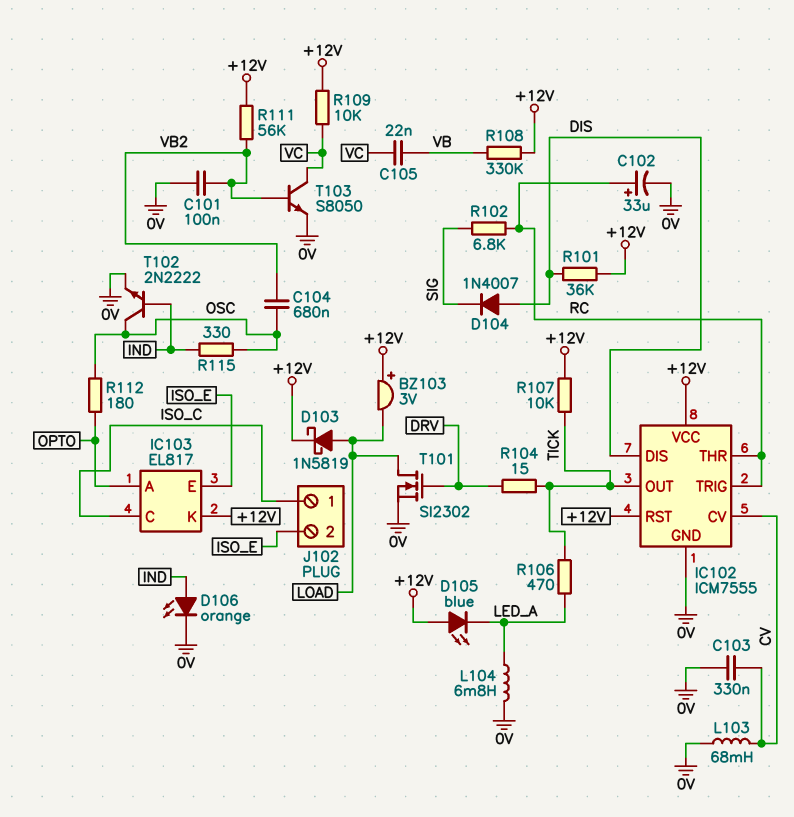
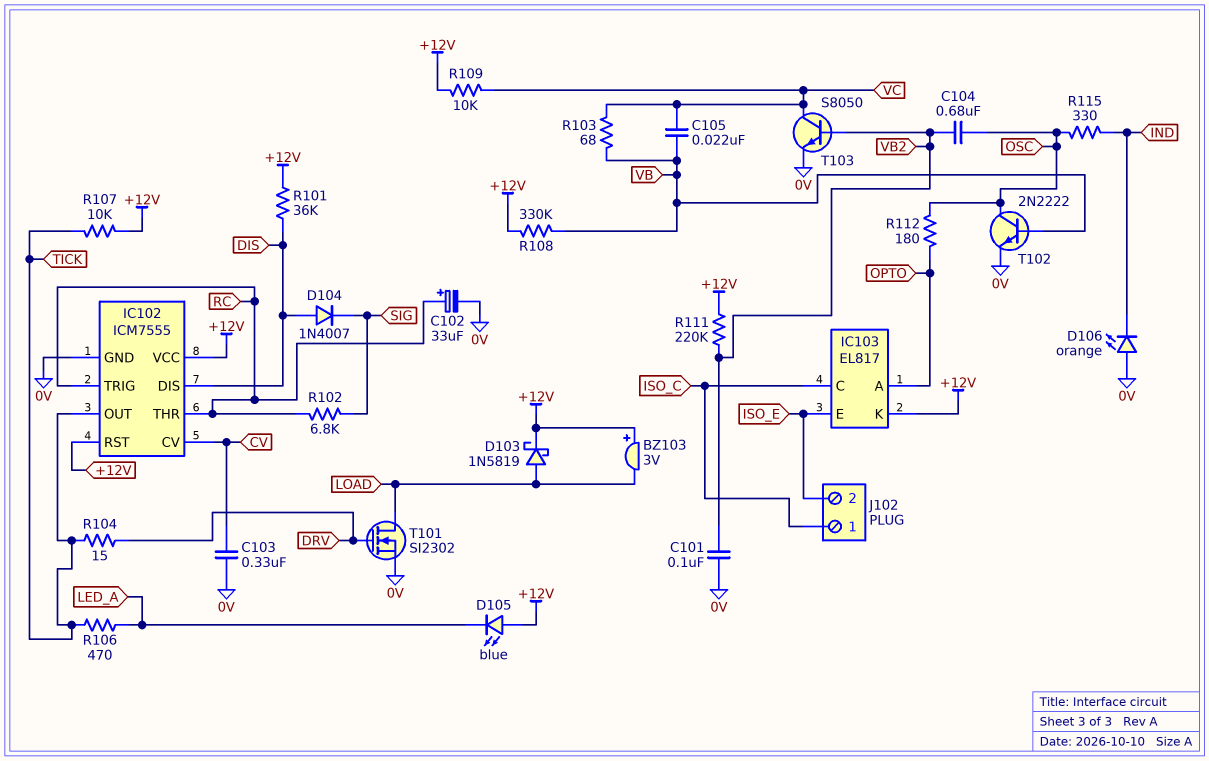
D106: LED orange (A IND, K 0V) -> LED orange (A 0V, K IND)
L103: 68mH (0V, CV) -> none
L104: 6.8mH (0V, LED_A) -> none
R103: none -> 68 (VB, VC)
R111: 56k (+12V, VB2) -> 220k (+12V, VB2)
T102: NPN 2N2222 (B IND, C OSC, E 0V) -> NPN 2N2222 (B VB, C OSC, E 0V)

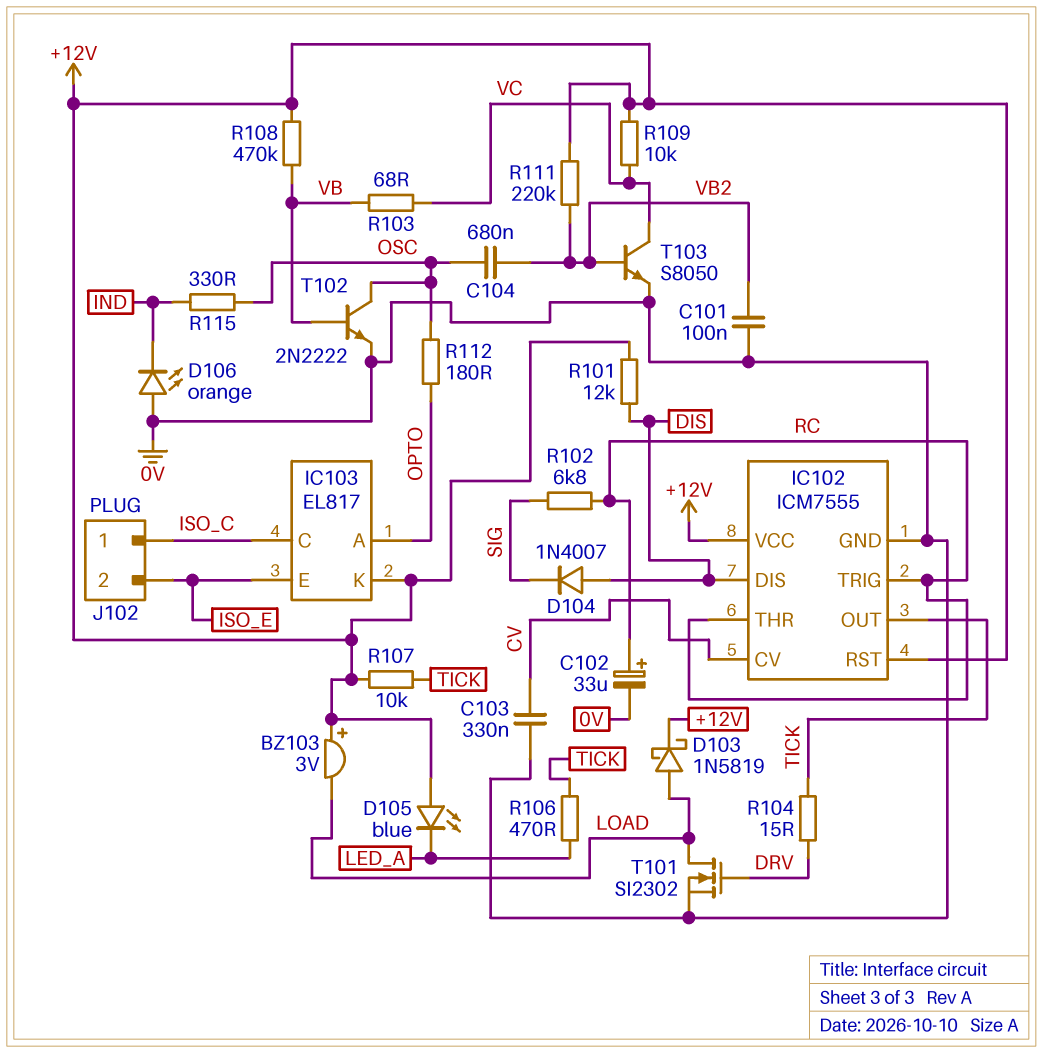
C105: 22nF (VB, VC) -> none
R101: 36k (+12V, DIS) -> 12k (+12V, DIS)
R108: 330k (+12V, VB) -> 470k (+12V, VB)

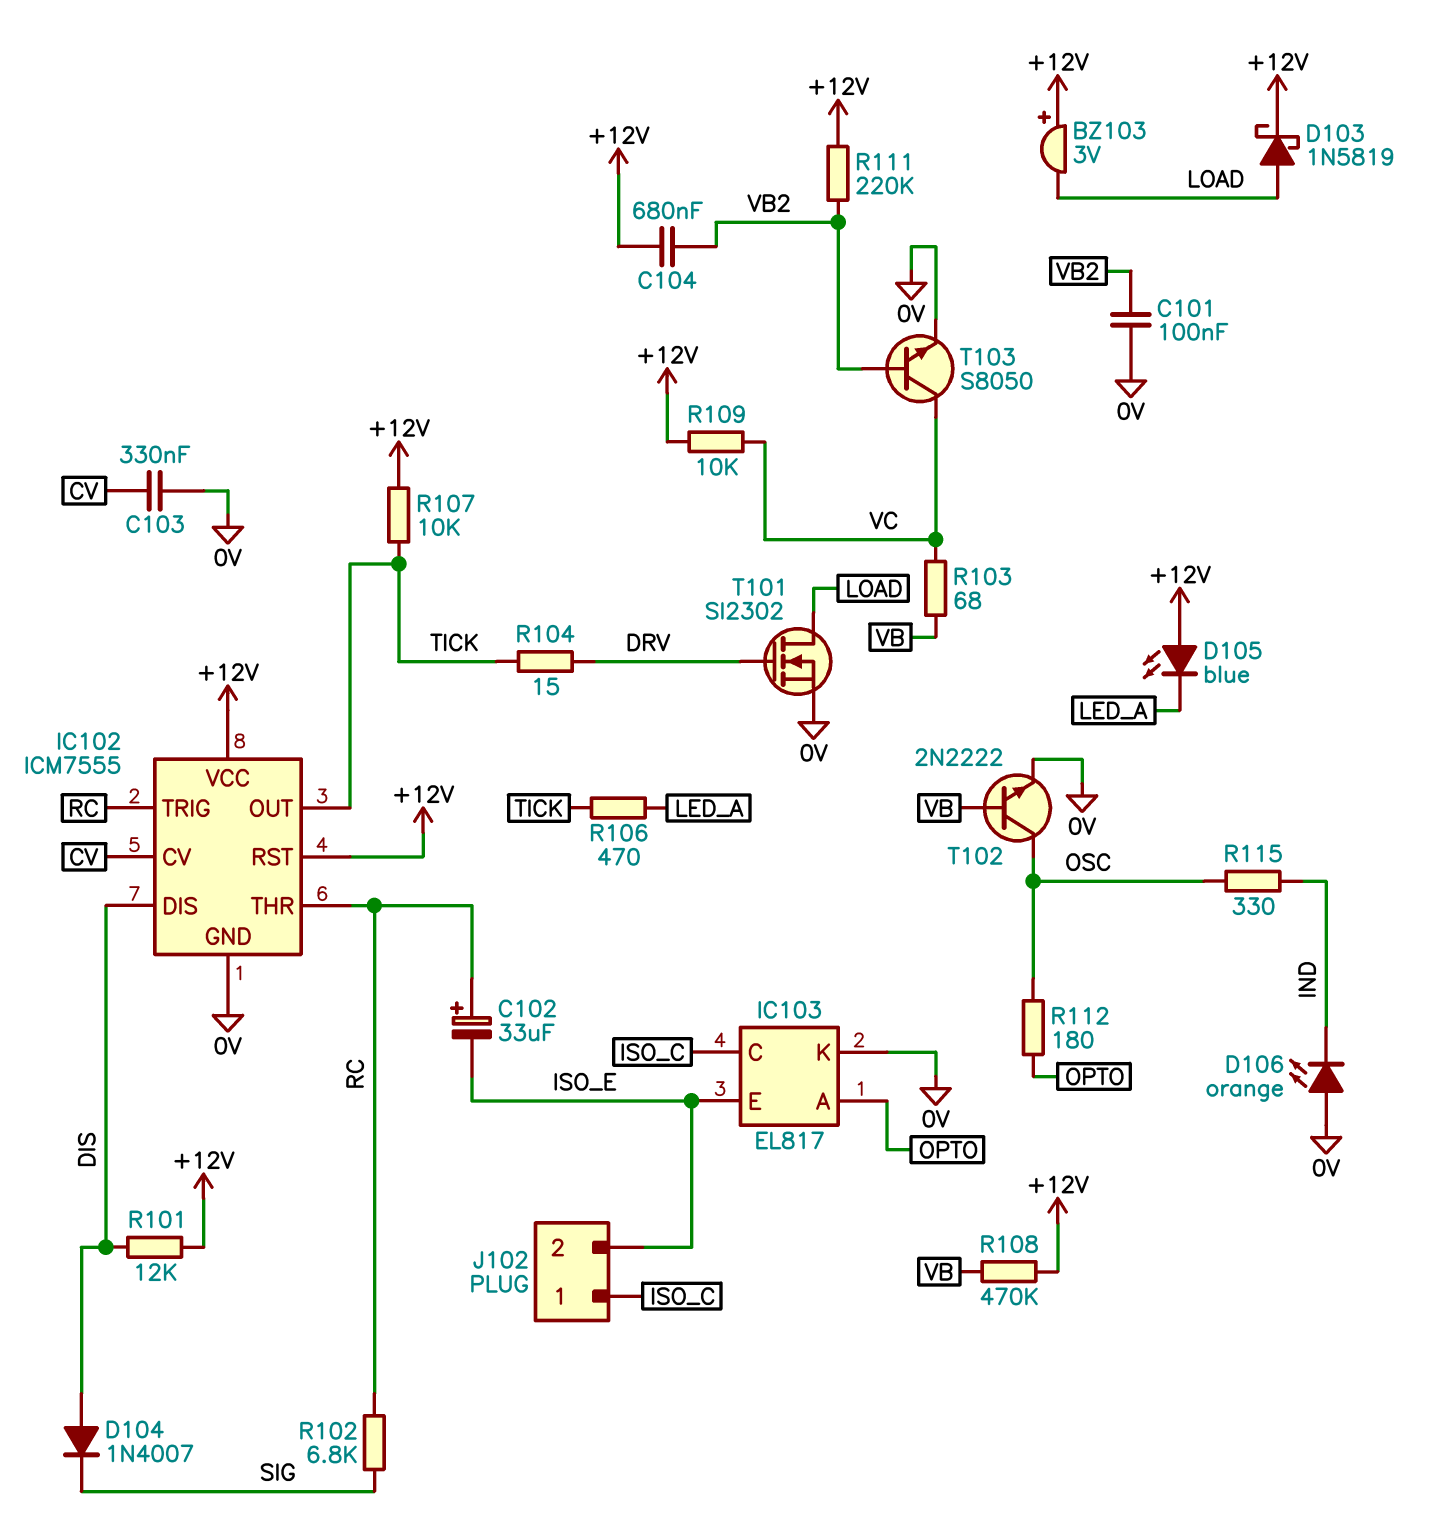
C102: 33uF (plus RC, minus 0V) -> 33uF (plus RC, minus ISO_E)
C104: 680nF (OSC, VB2) -> 680nF (+12V, VB2)
IC103 pin K: +12V -> 0V

